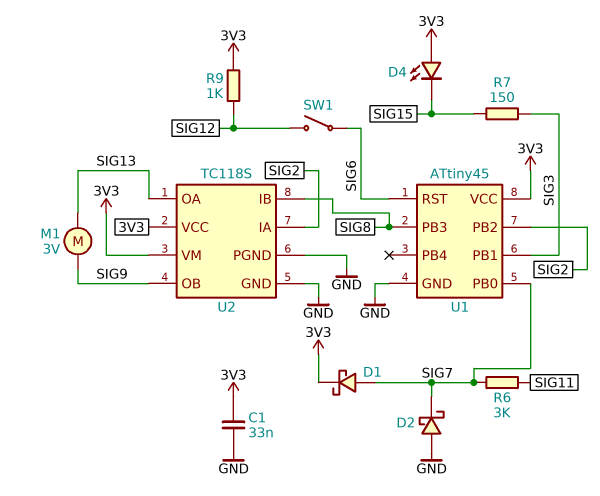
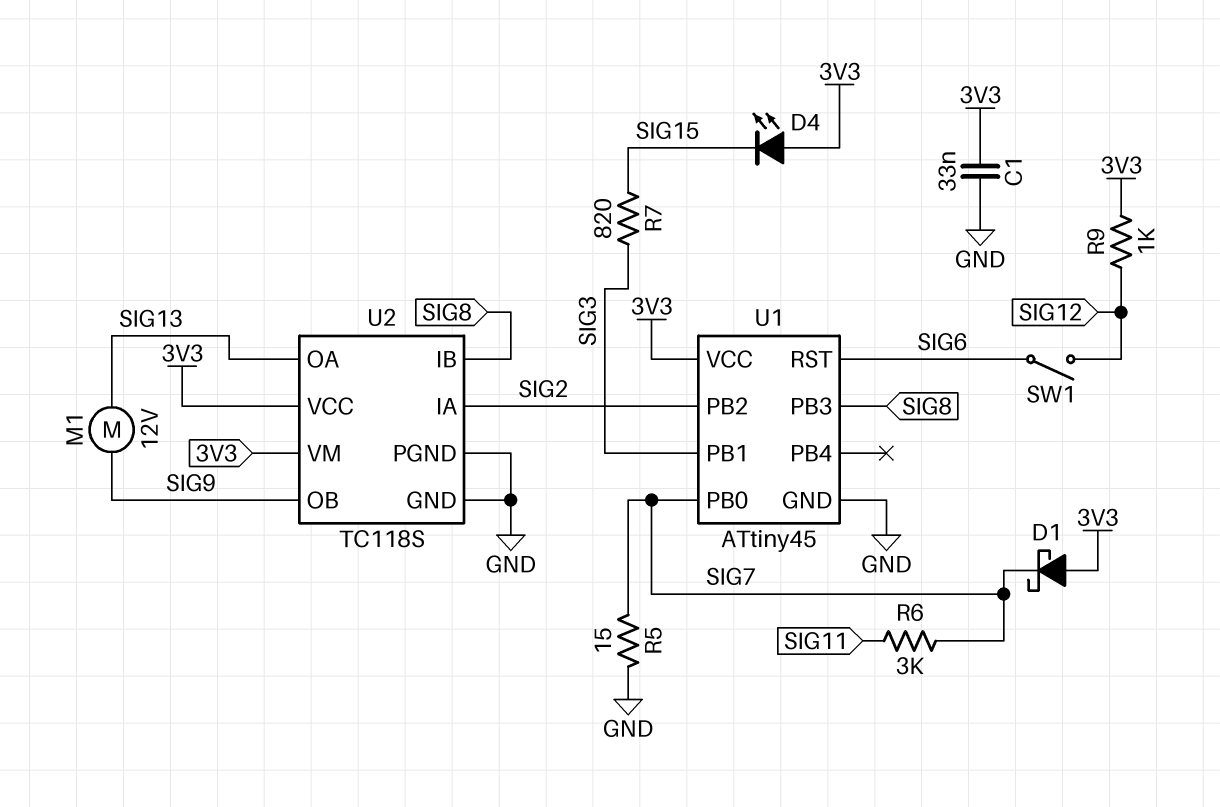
D1: schottky (A SIG7, K 3V3) -> schottky (A 3V3, K SIG7)
D2: schottky (A GND, K SIG7) -> none
M1: motor 3V (SIG9, SIG13) -> motor 12V (SIG9, SIG13)
R5: none -> 15 (GND, SIG7)
R7: 150 (SIG3, SIG15) -> 820 (SIG3, SIG15)

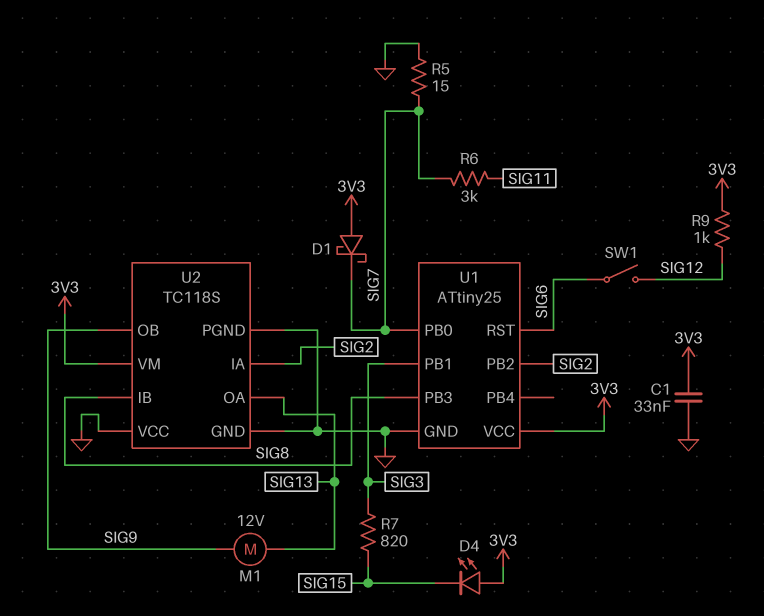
U1: ATtiny45 -> ATtiny25
U2 pin VCC: 3V3 -> GND

